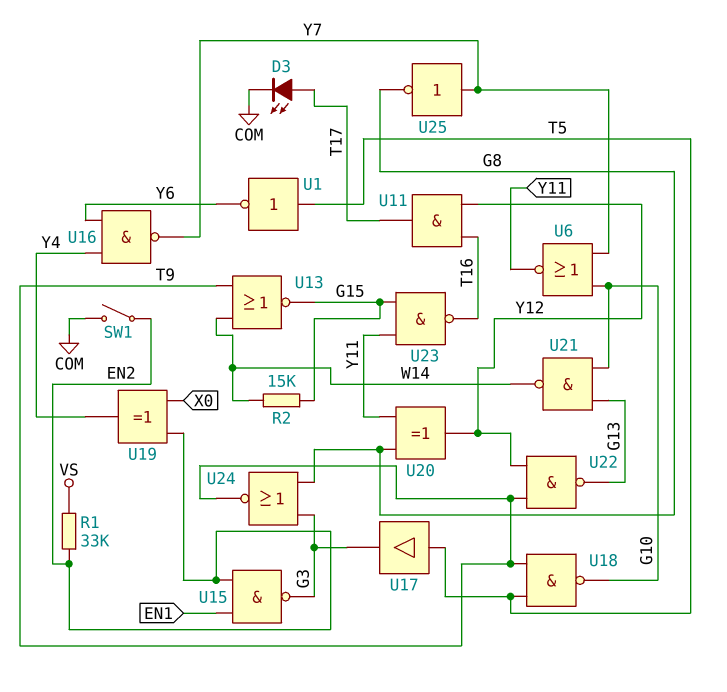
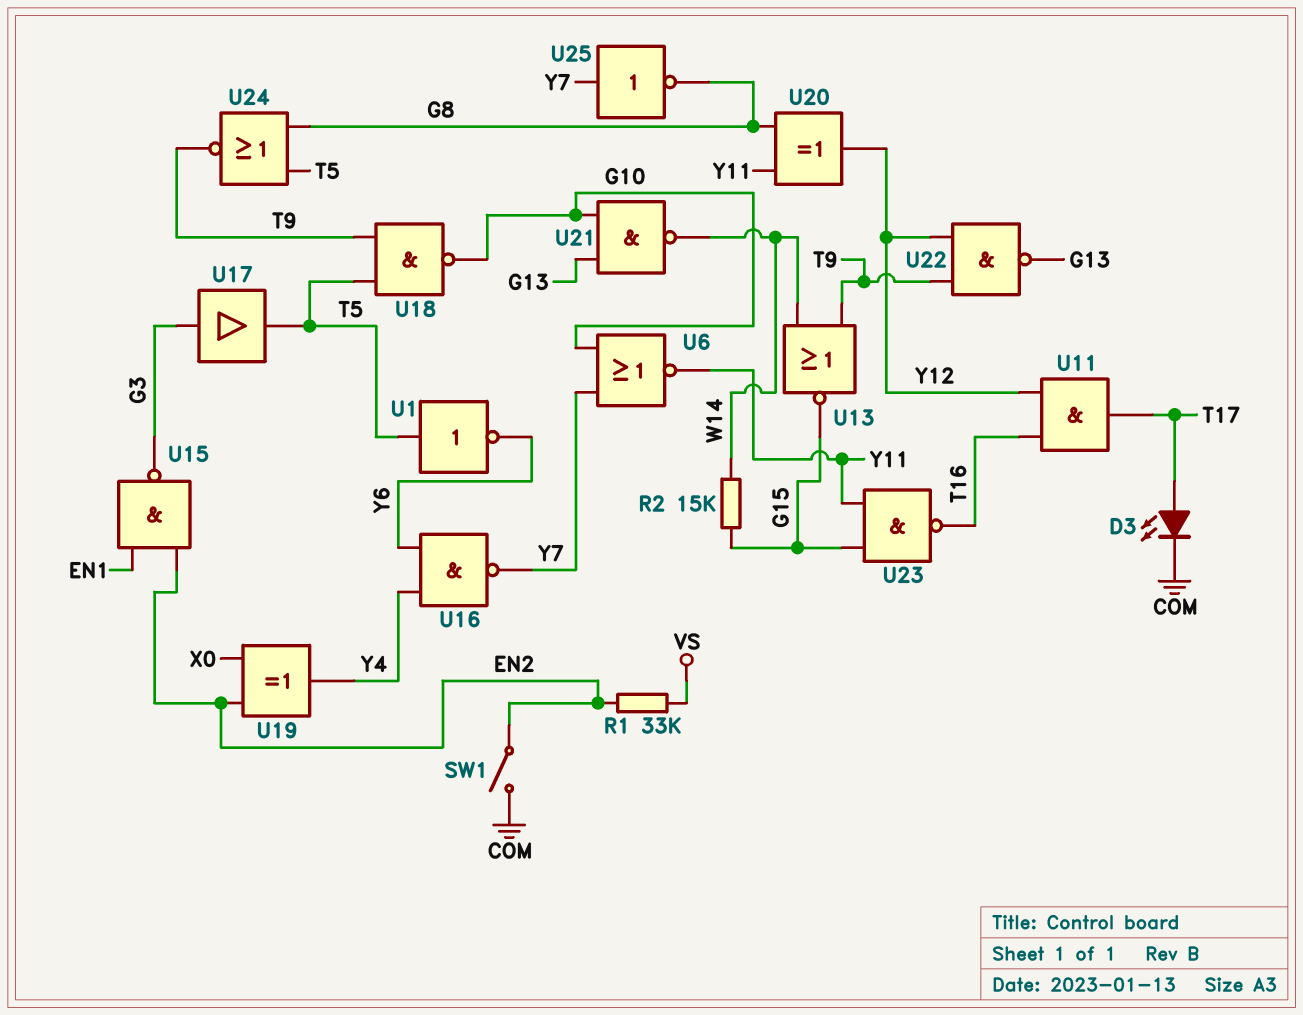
U17: buffer (in T5, out G3) -> buffer (in G3, out T5)
U24: NOR (in G3, in G8, out T9) -> NOR (in G8, in T5, out T9)

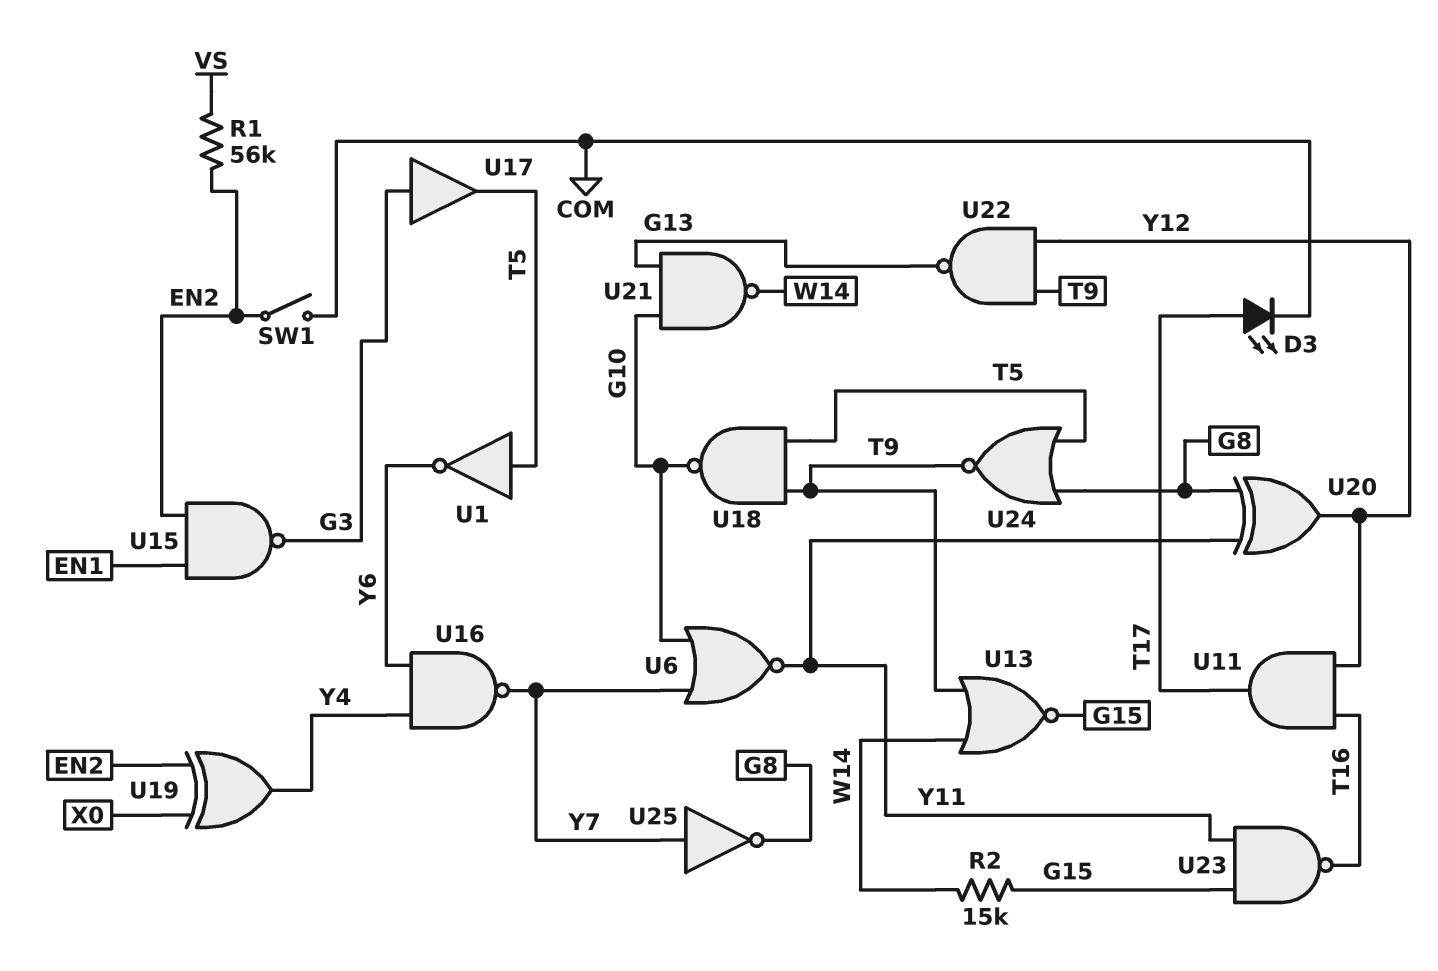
R1: 33k (EN2, VS) -> 56k (EN2, VS)

